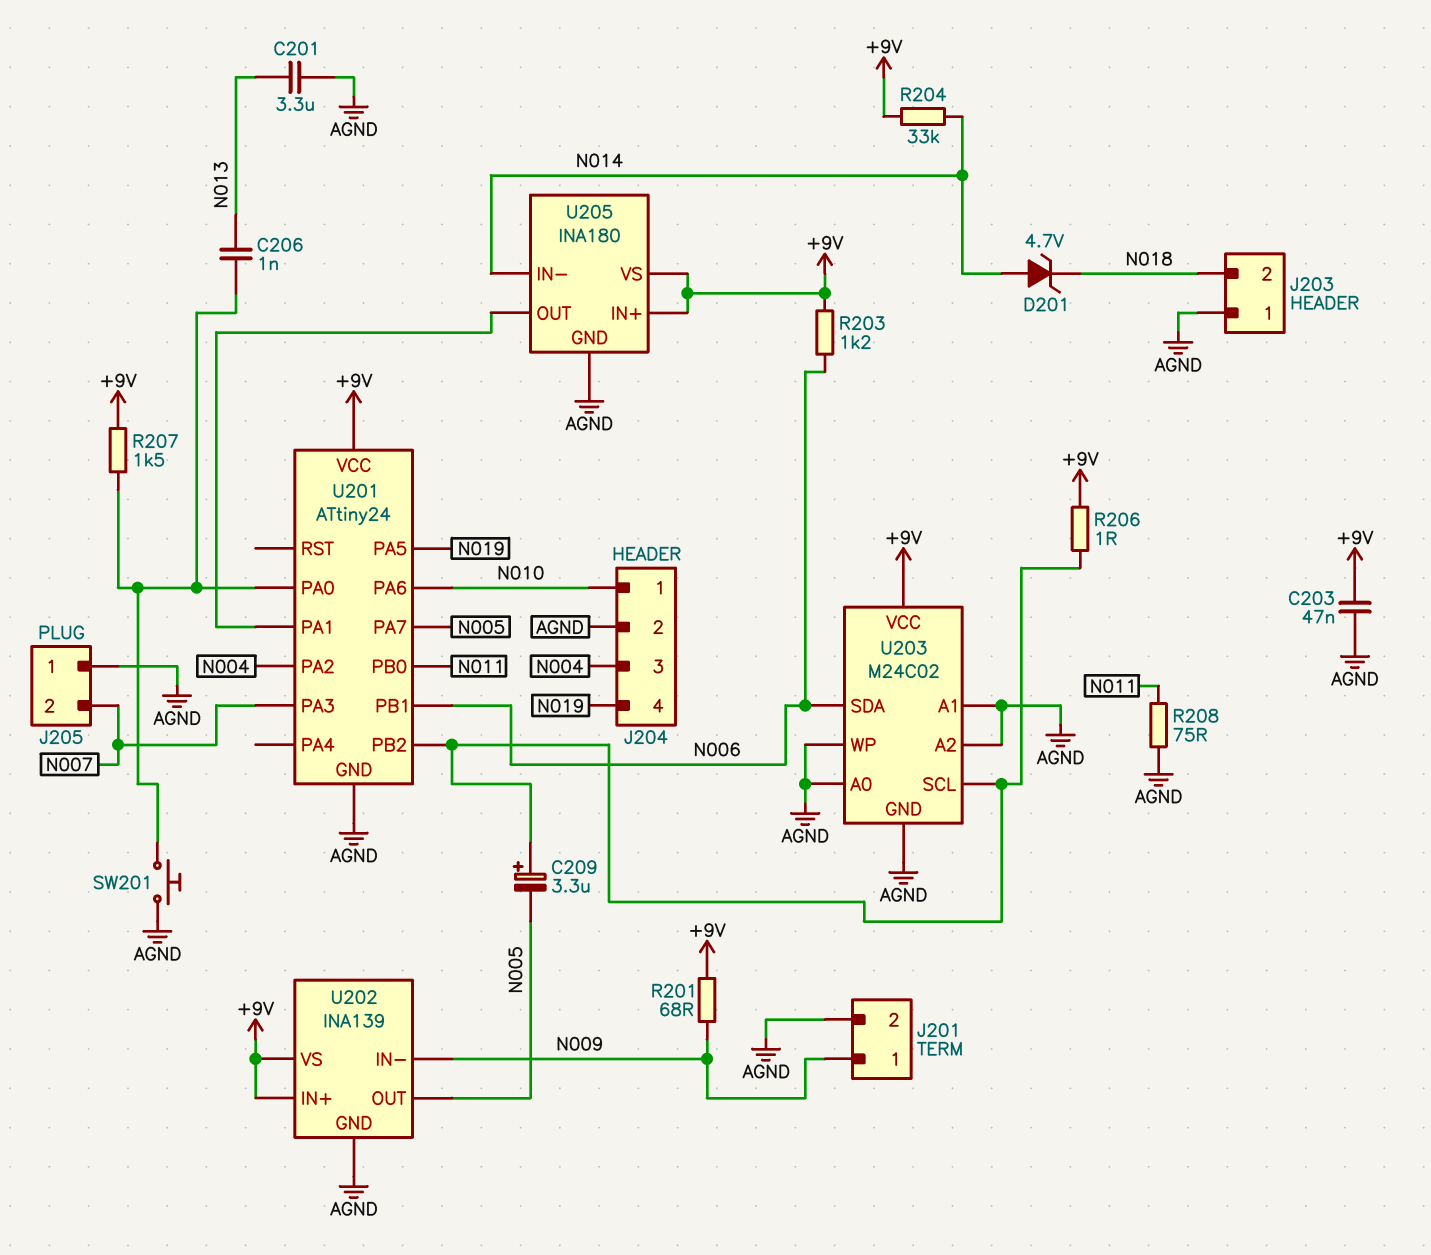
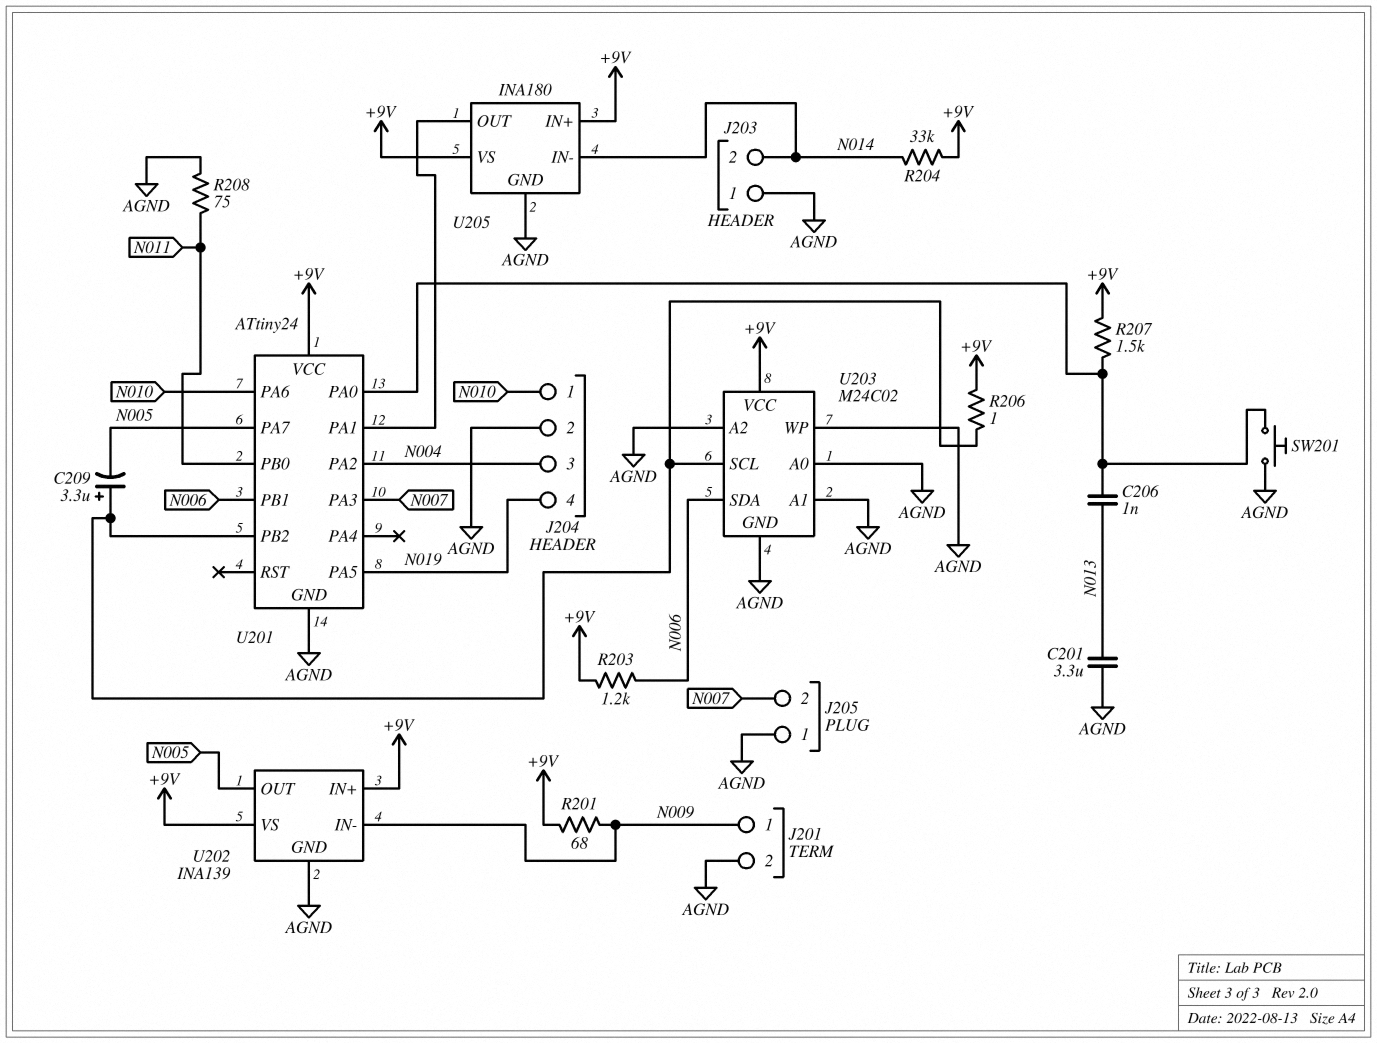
C203: 47nF (+9V, AGND) -> none
D201: zener 4.7V (A N014, K N018) -> none
J203 pin 2: N018 -> N014

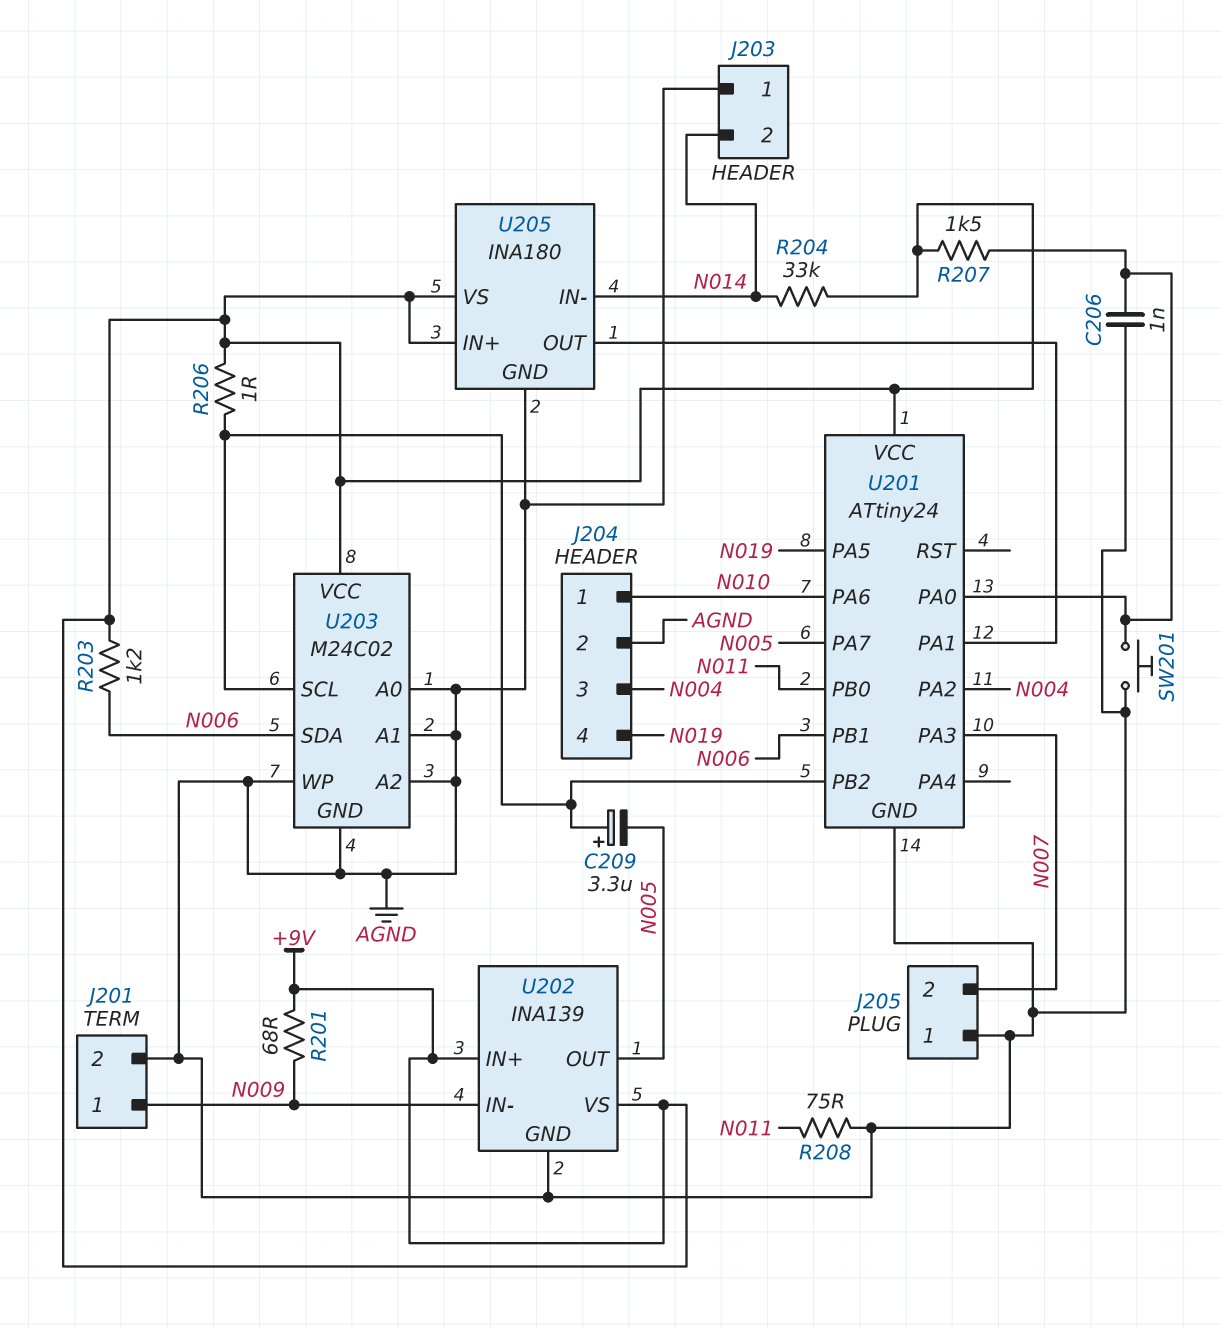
C201: 3.3uF (AGND, N013) -> none
C206: 1nF (N013, U201/PA0) -> 1nF (AGND, U201/PA0)

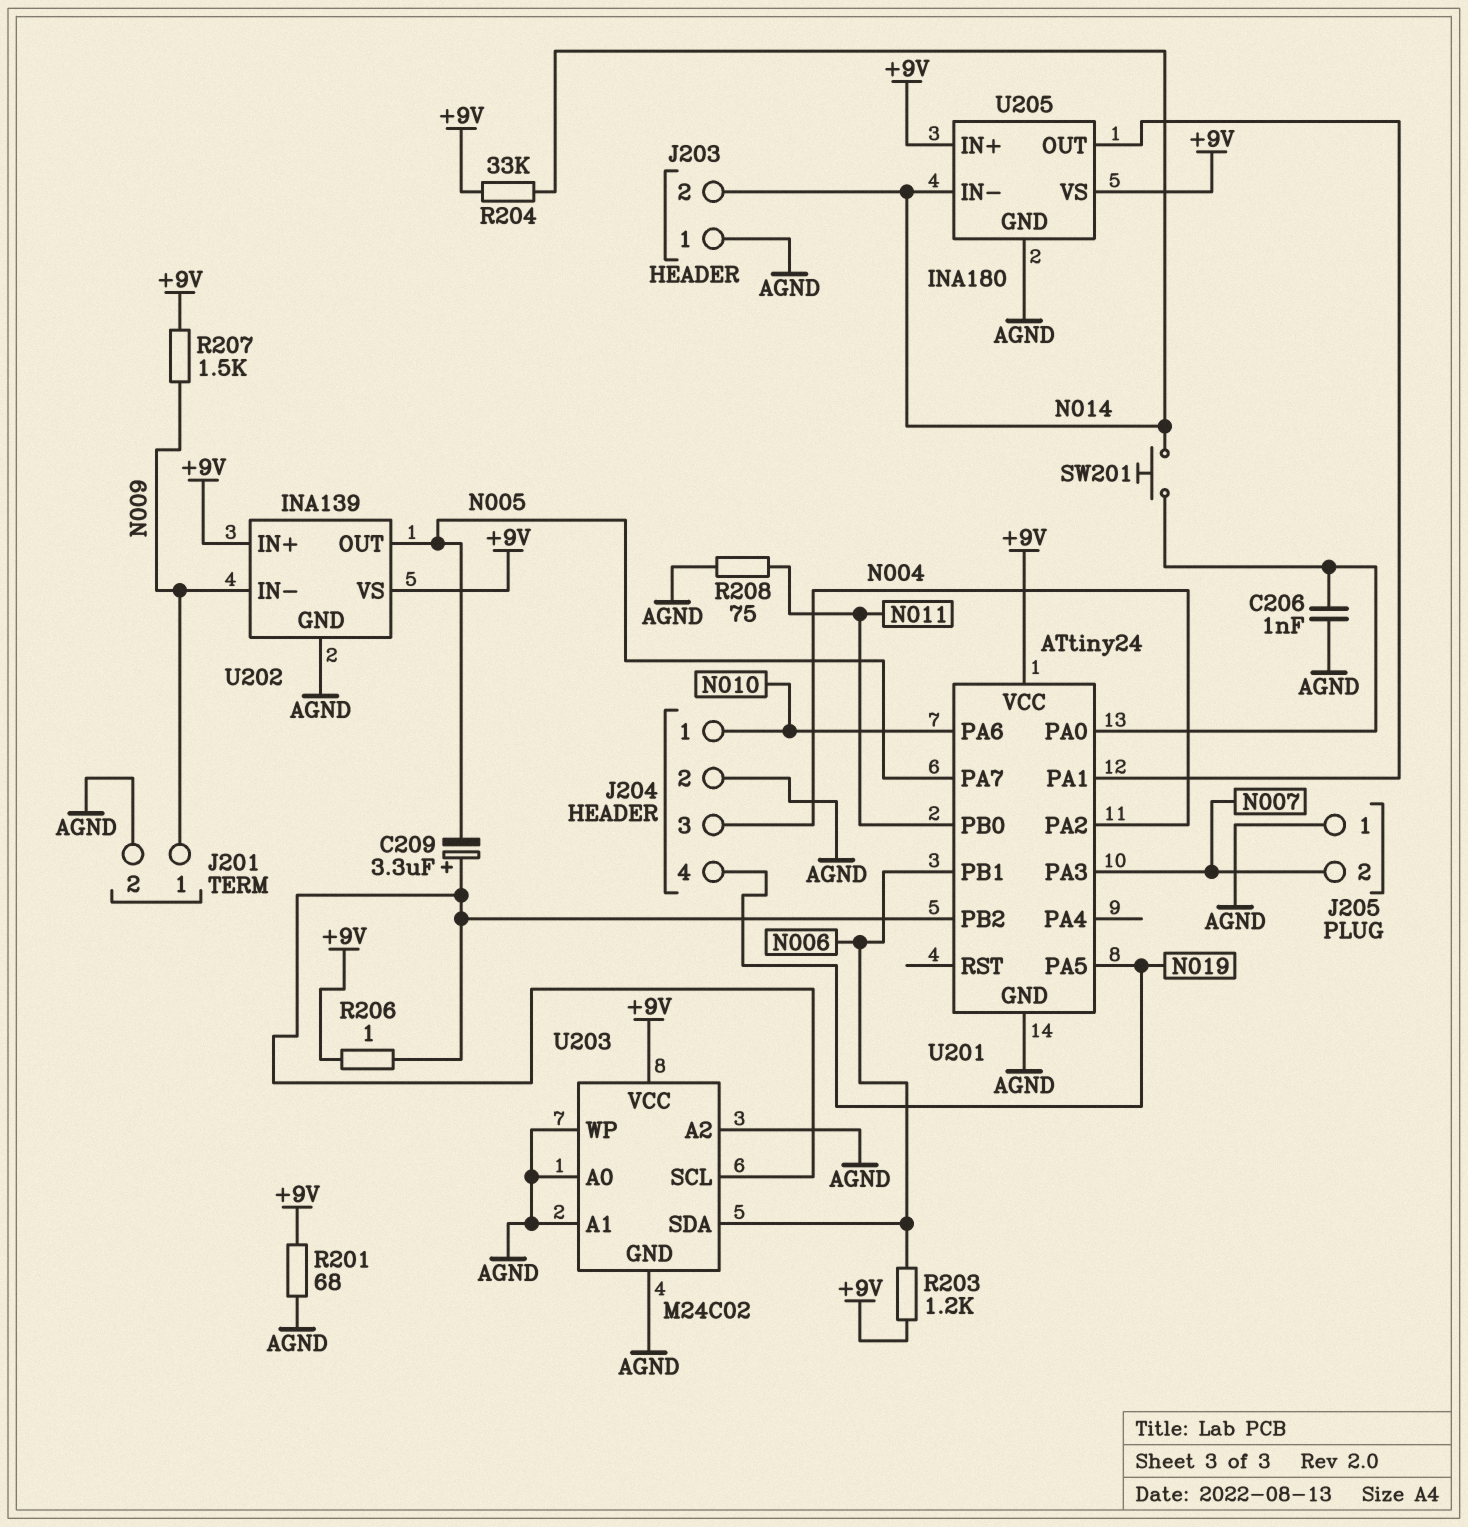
R201: 68 (+9V, N009) -> 68 (+9V, AGND)
R207: 1.5k (+9V, U201/PA0) -> 1.5k (+9V, N009)
SW201: button (AGND, U201/PA0) -> button (N014, U201/PA0)

